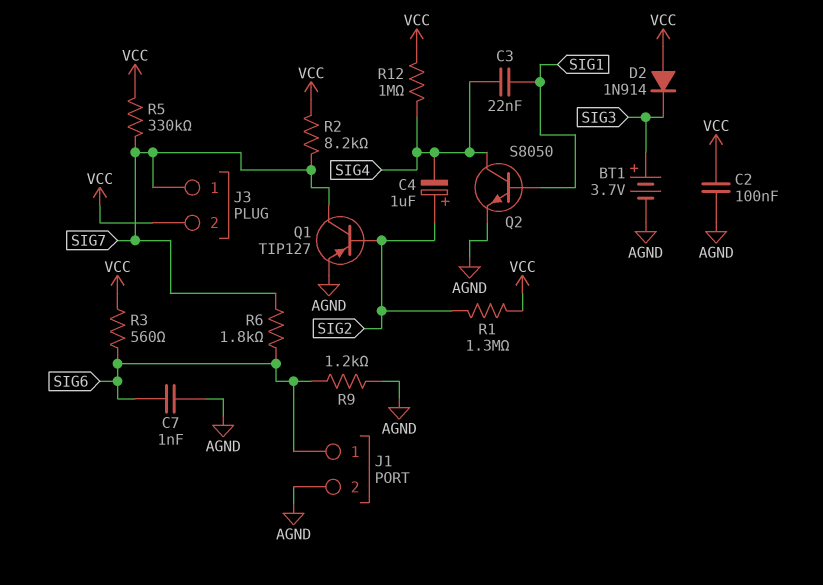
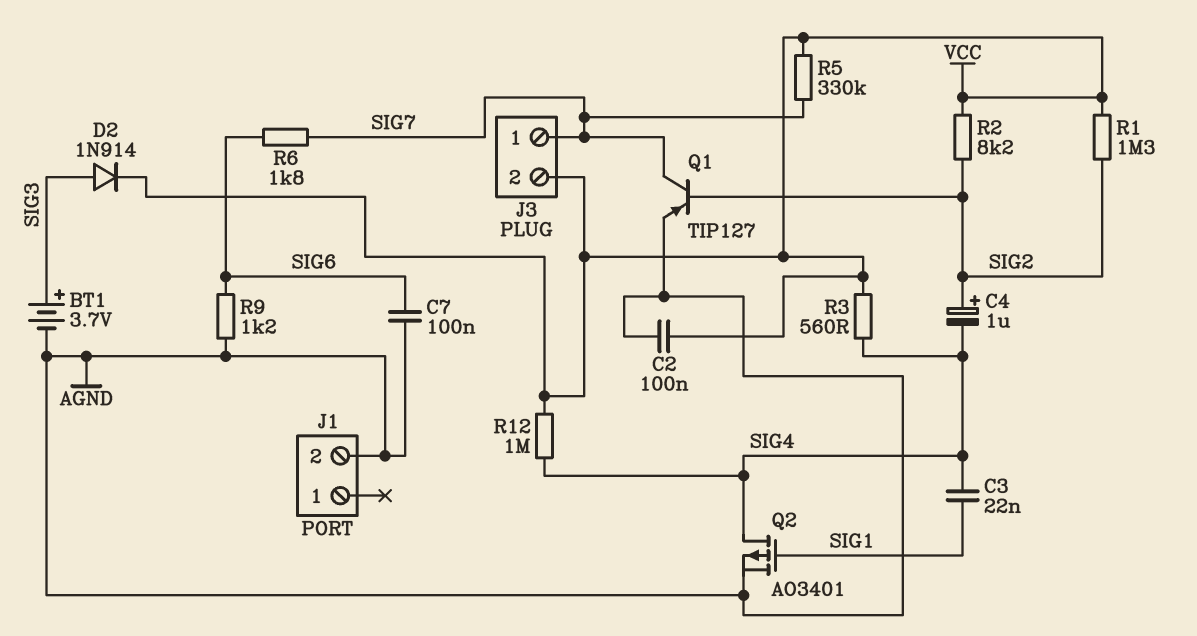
C7: 1nF (AGND, SIG6) -> 100nF (AGND, SIG6)
D2: diode 1N914 (A VCC, K SIG3) -> diode 1N914 (A SIG3, K VCC)
J1 pin 1: SIG6 -> none
Q2: NPN S8050 (B SIG1, C SIG4, E AGND) -> PMOS AO3401 (G SIG1, D SIG4, S AGND)
R2: 8.2k (SIG7, VCC) -> 8.2k (SIG2, VCC)
R3: 560 (SIG6, VCC) -> 560 (SIG4, VCC)

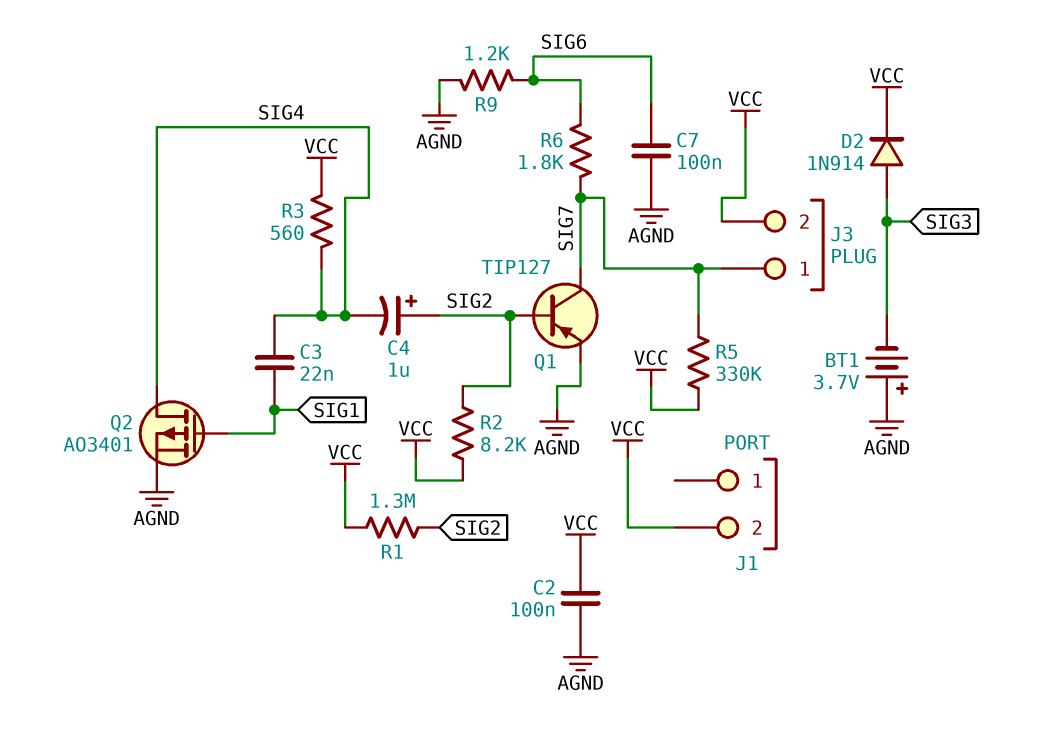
BT1: 3.7V (plus SIG3, minus AGND) -> 3.7V (plus AGND, minus SIG3)
J1 pin 2: AGND -> VCC
R12: 1M (SIG4, VCC) -> none

